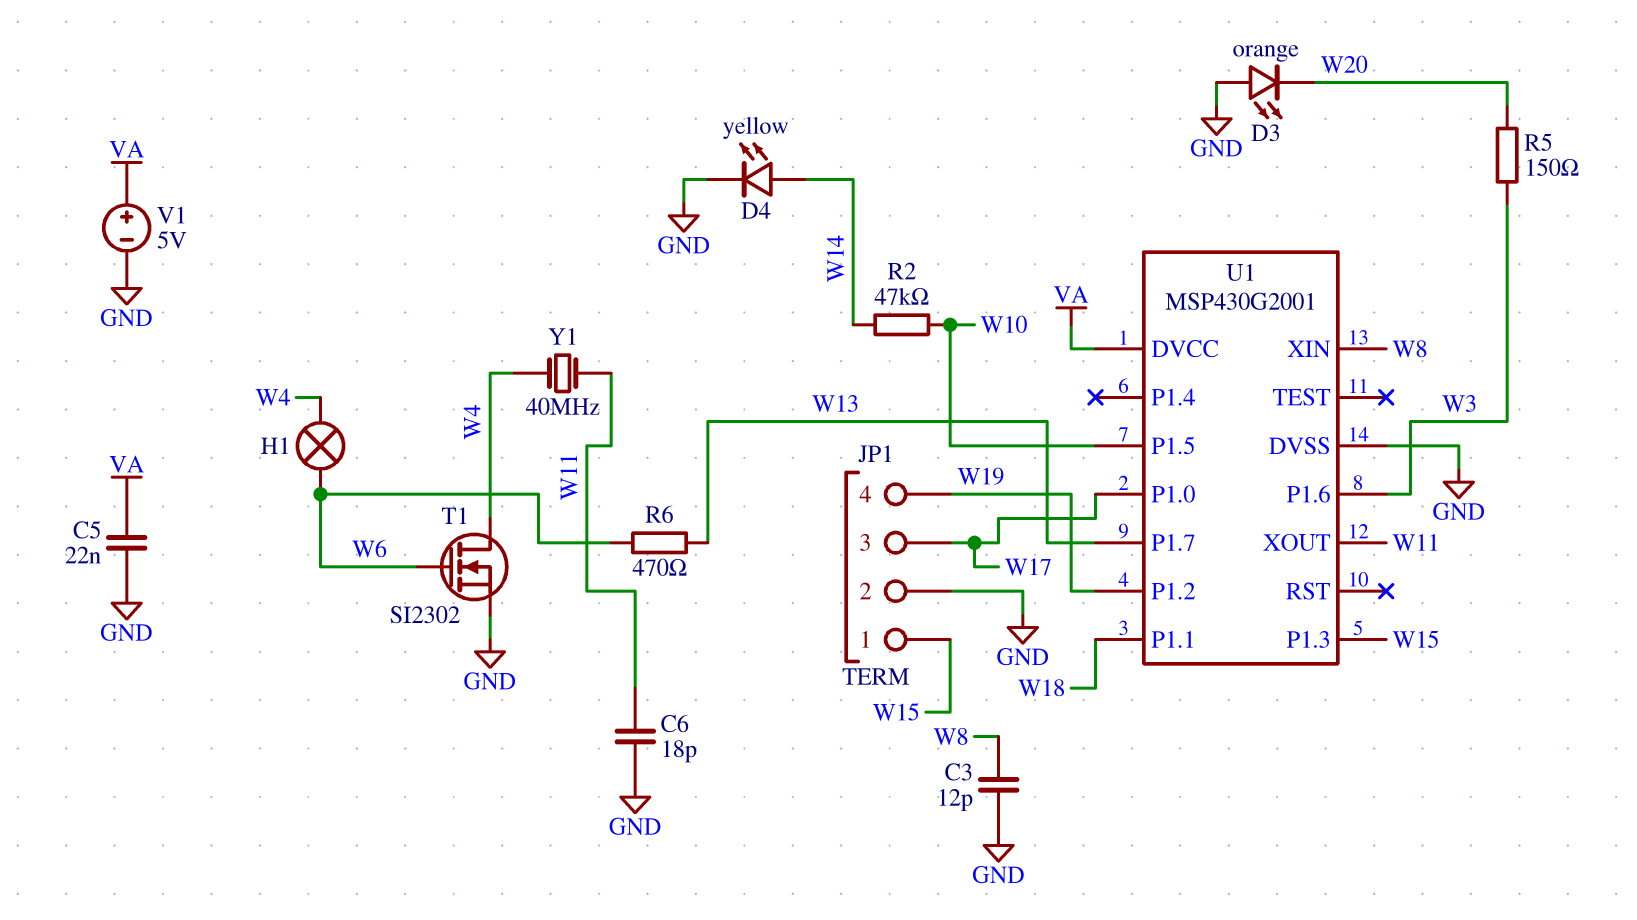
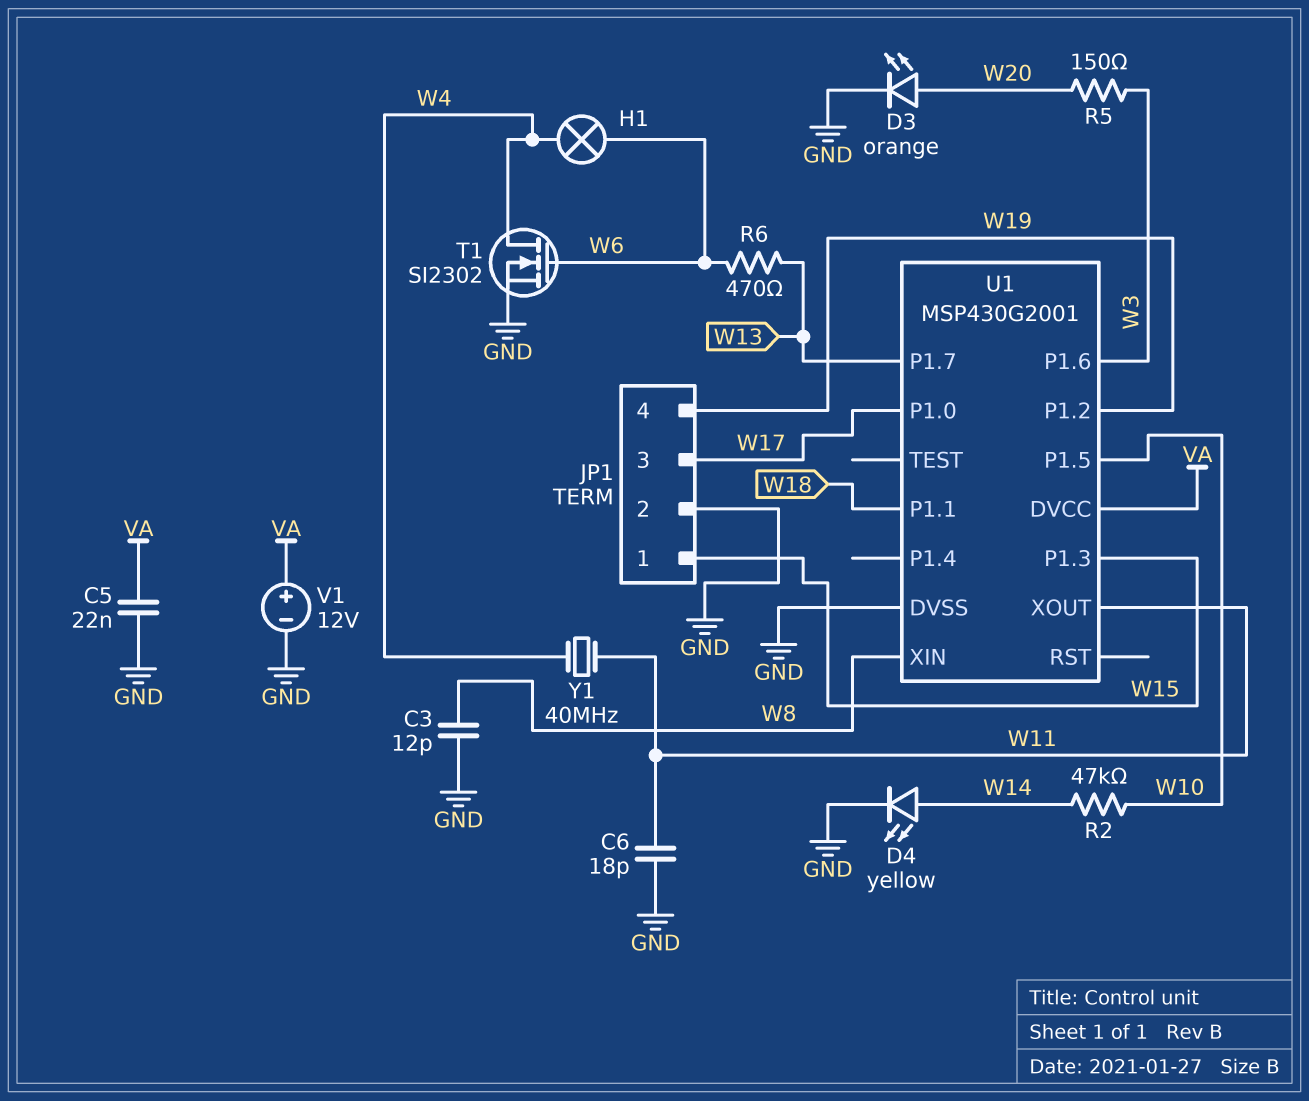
D3: LED orange (A GND, K W20) -> LED orange (A W20, K GND)
V1: 5V (plus VA, minus GND) -> 12V (plus VA, minus GND)

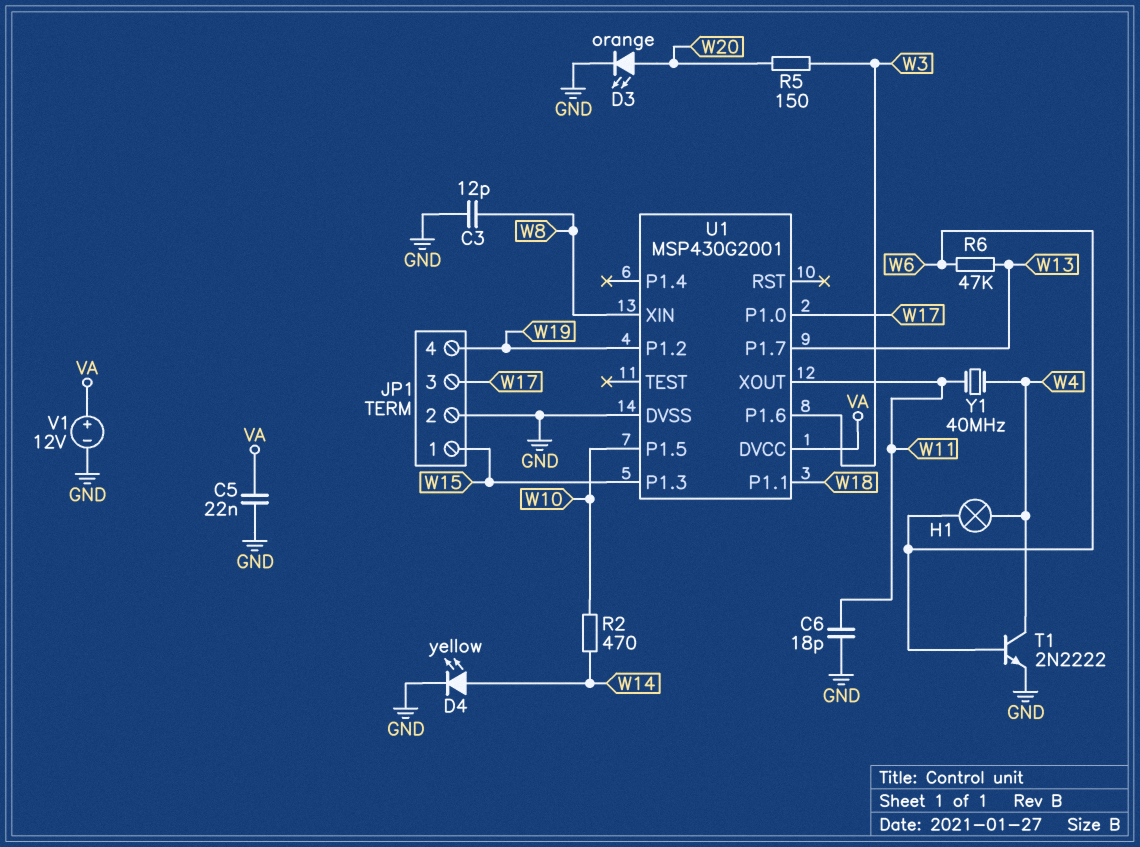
R2: 47k (W10, W14) -> 470 (W10, W14)
R6: 470 (W6, W13) -> 47k (W6, W13)
T1: NMOS SI2302 (G W6, D W4, S GND) -> NPN 2N2222 (B W6, C W4, E GND)

